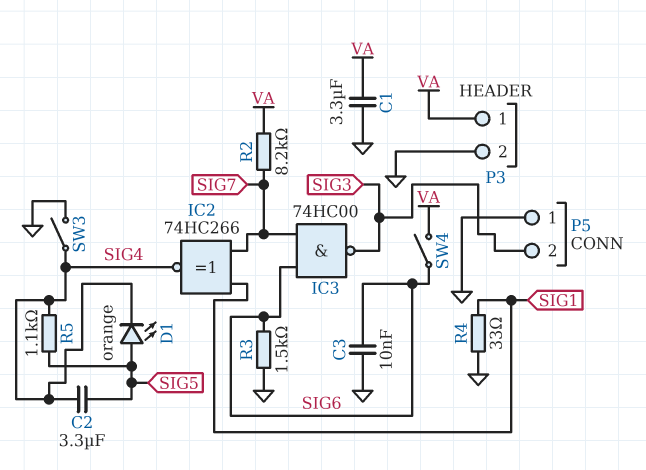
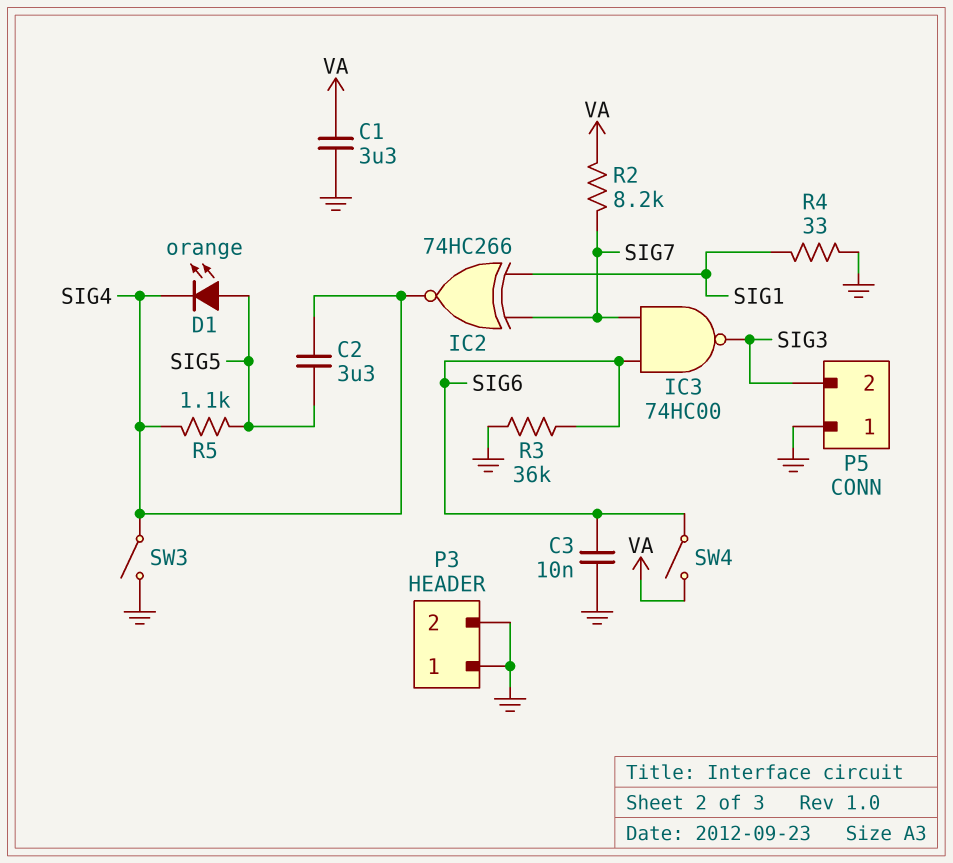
P3 pin 1: VA -> GND
R3: 1.5k (GND, SIG6) -> 36k (GND, SIG6)

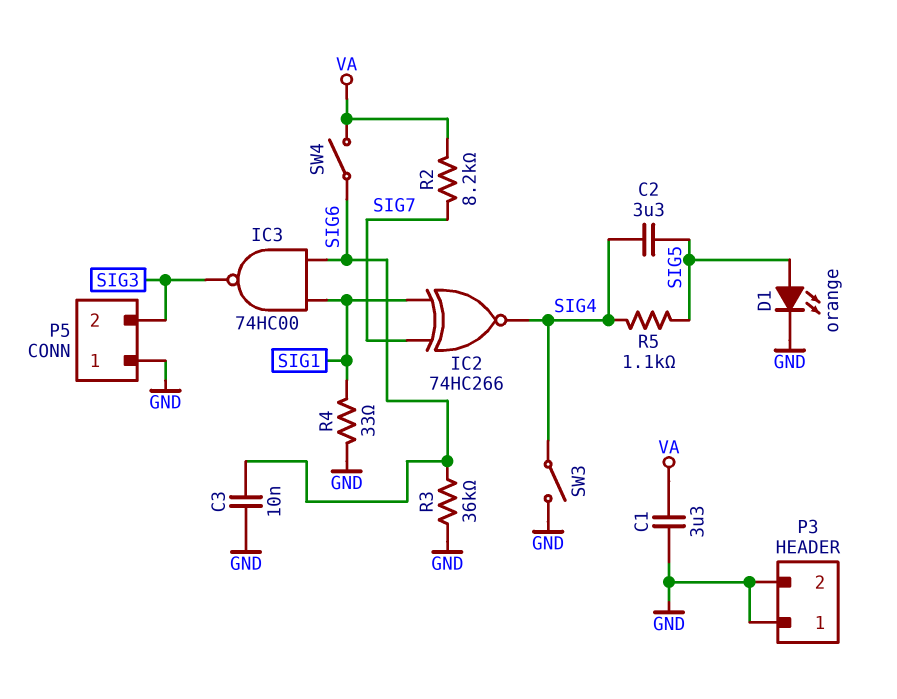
D1: LED orange (A SIG5, K SIG4) -> LED orange (A SIG5, K GND)
IC3: NAND 74HC00 (in SIG6, in SIG7, out SIG3) -> NAND 74HC00 (in SIG1, in SIG6, out SIG3)

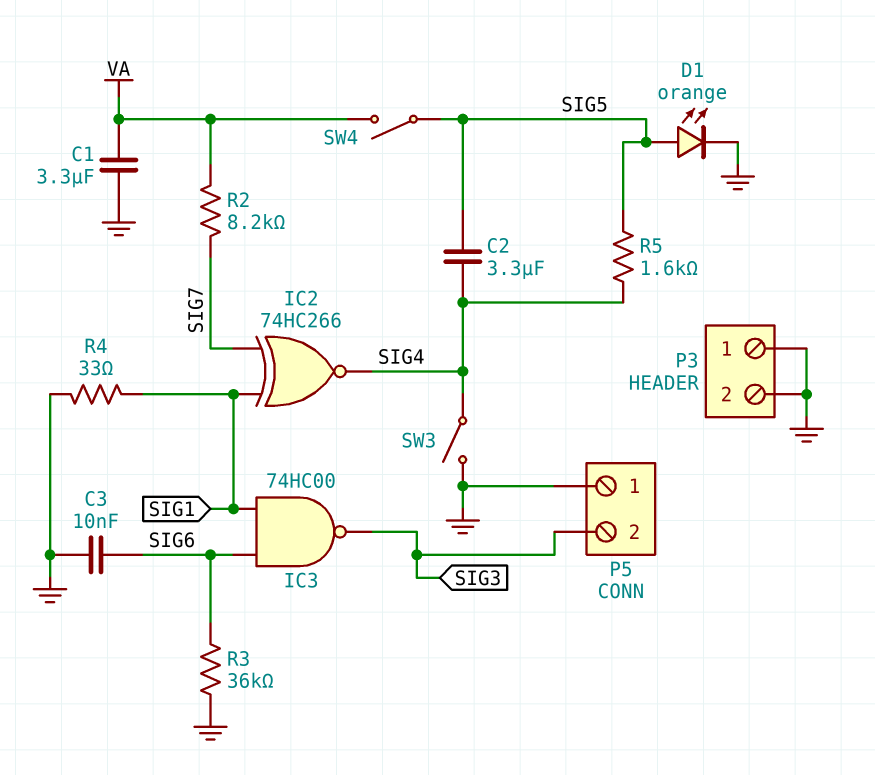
R5: 1.1k (SIG4, SIG5) -> 1.6k (SIG4, SIG5)
SW4: switch (SIG6, VA) -> switch (SIG5, VA)

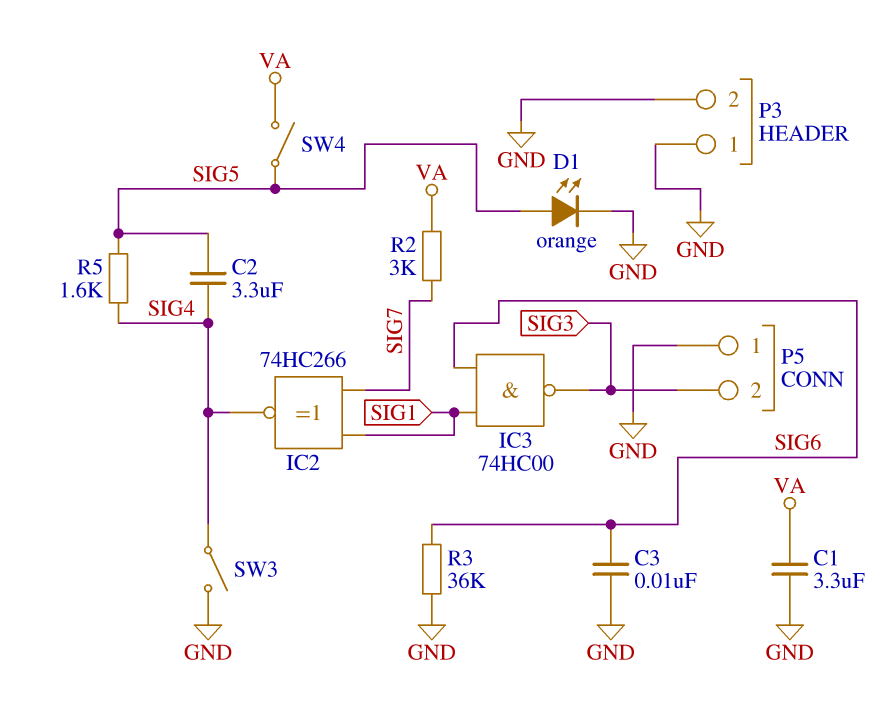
R2: 8.2k (SIG7, VA) -> 3k (SIG7, VA)
R4: 33 (GND, SIG1) -> none

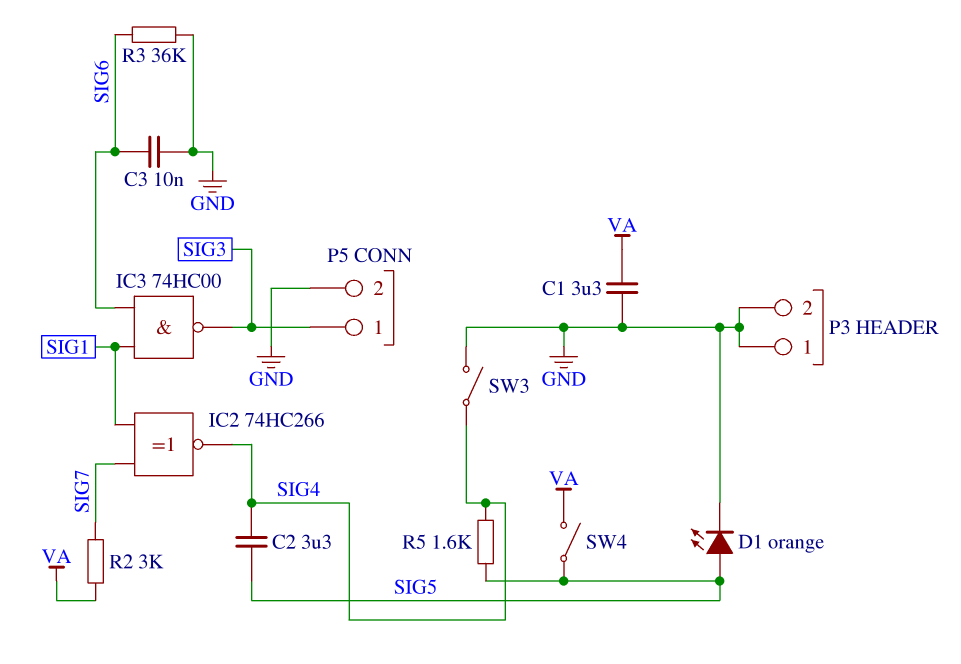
P5 pin 1: GND -> SIG3
P5 pin 2: SIG3 -> GND

